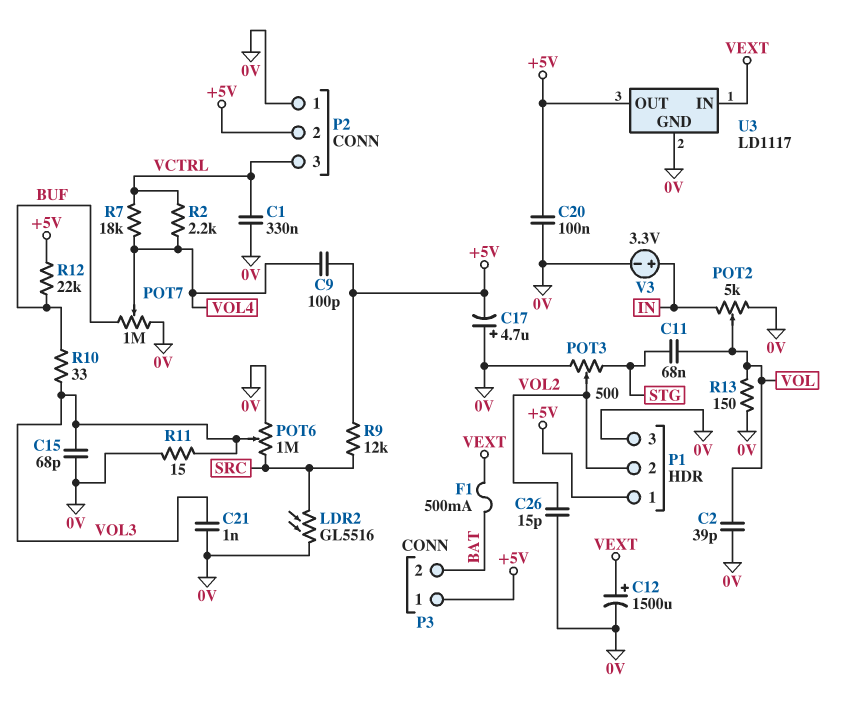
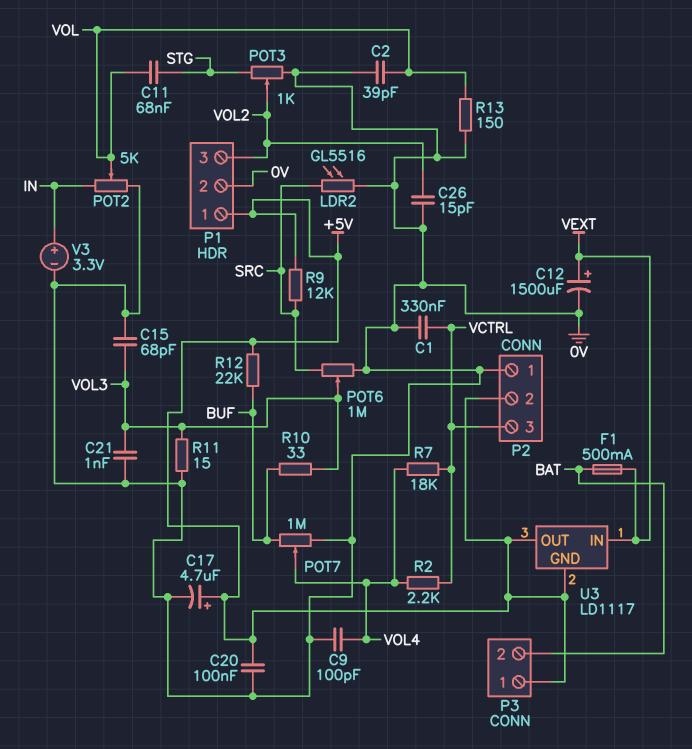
C9: 100pF (+5V, VOL4) -> 100pF (0V, VOL4)
C17: 4.7uF (plus 0V, minus +5V) -> 4.7uF (plus +5V, minus 0V)
P1 pin 2: VOL2 -> 0V
P1 pin 3: 0V -> VOL2
POT3: 500 (0V, STG, wiper VOL2) -> 1k (0V, STG, wiper VOL2)
U3 pin GND: 0V -> +5V

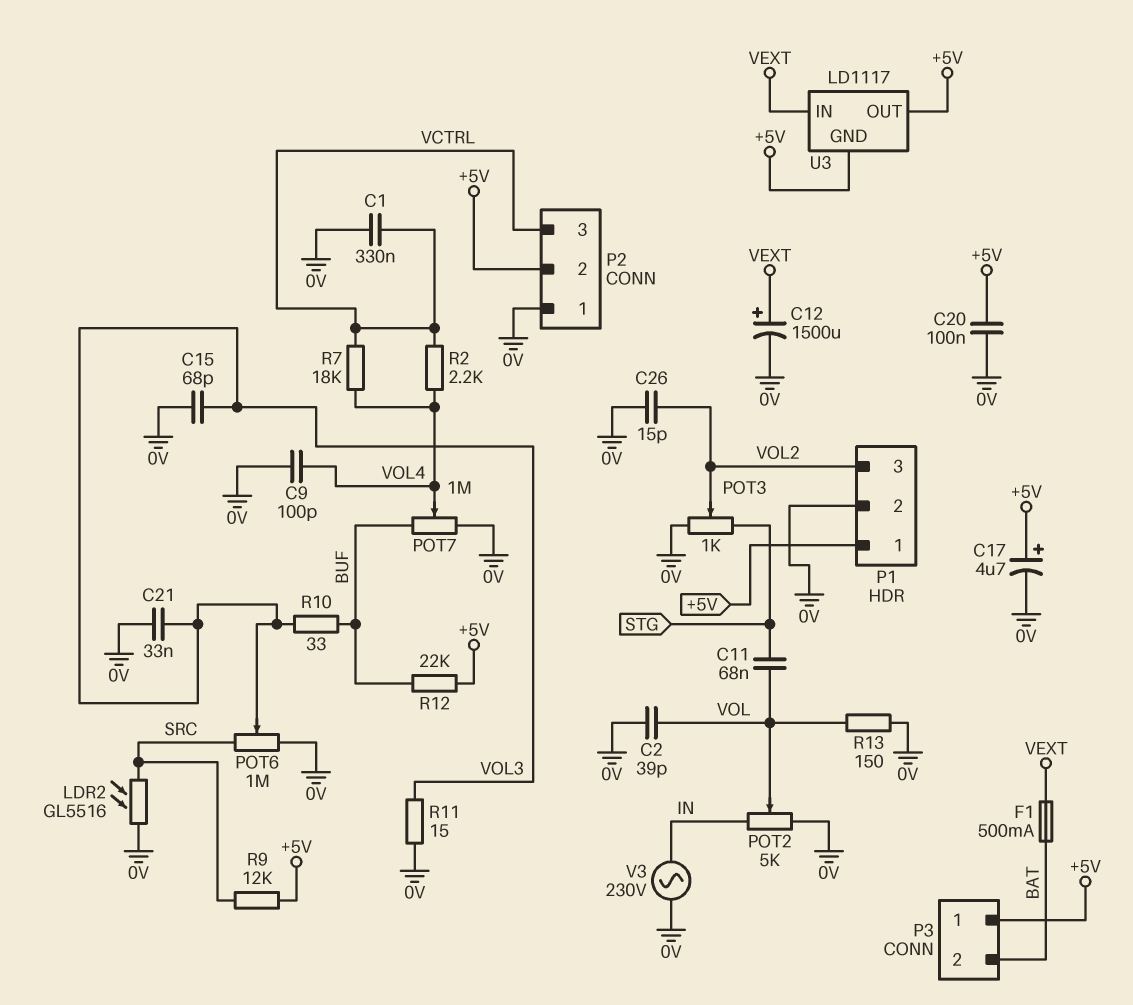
C21: 1nF (0V, VOL3) -> 33nF (0V, VOL3)
V3: 3.3V (plus IN, minus 0V) -> AC 230V (0V, IN)

